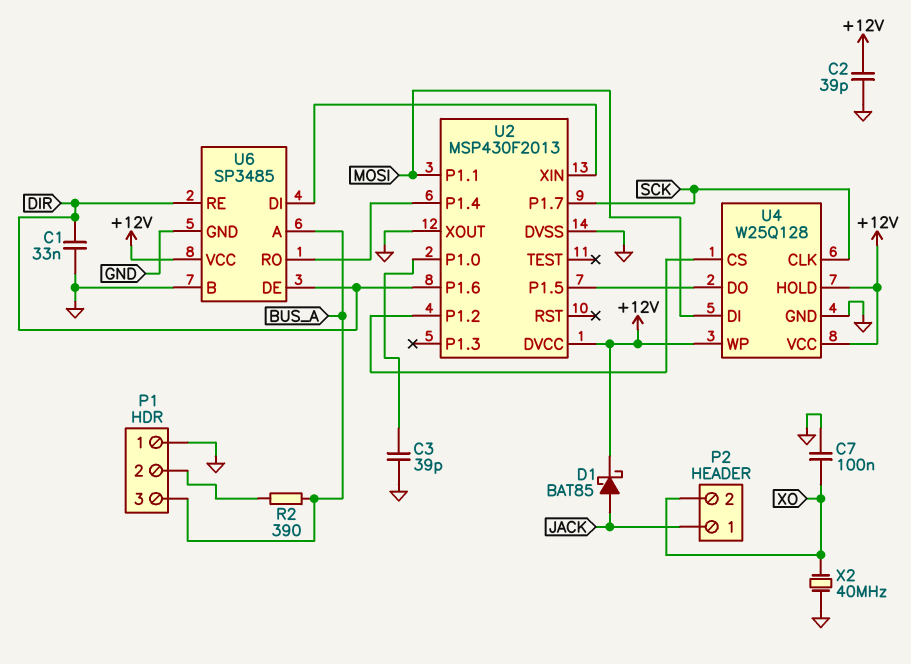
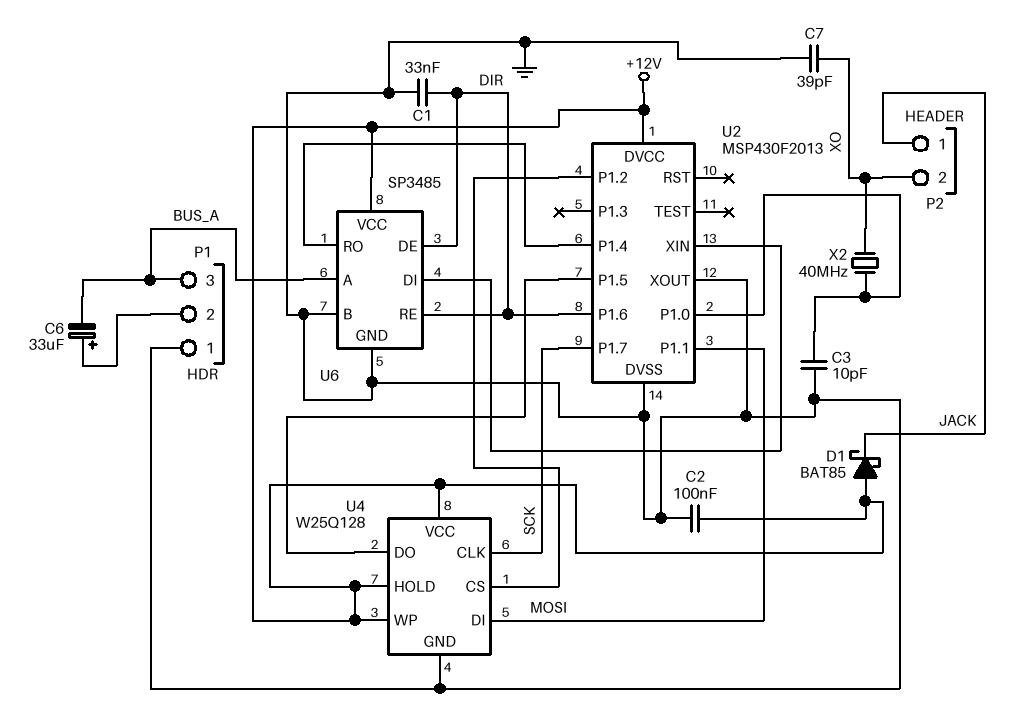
C2: 39pF (+12V, GND) -> 100nF (+12V, GND)
C3: 39pF (GND, U2/P1.0) -> 10pF (GND, U2/P1.0)
C6: none -> 33uF (plus P1/2, minus BUS_A)
C7: 100nF (GND, XO) -> 39pF (GND, XO)
D1: schottky BAT85 (A JACK, K +12V) -> schottky BAT85 (A +12V, K JACK)
R2: 390 (BUS_A, P1/2) -> none
X2: 40MHz (GND, XO) -> 40MHz (U2/P1.0, XO)

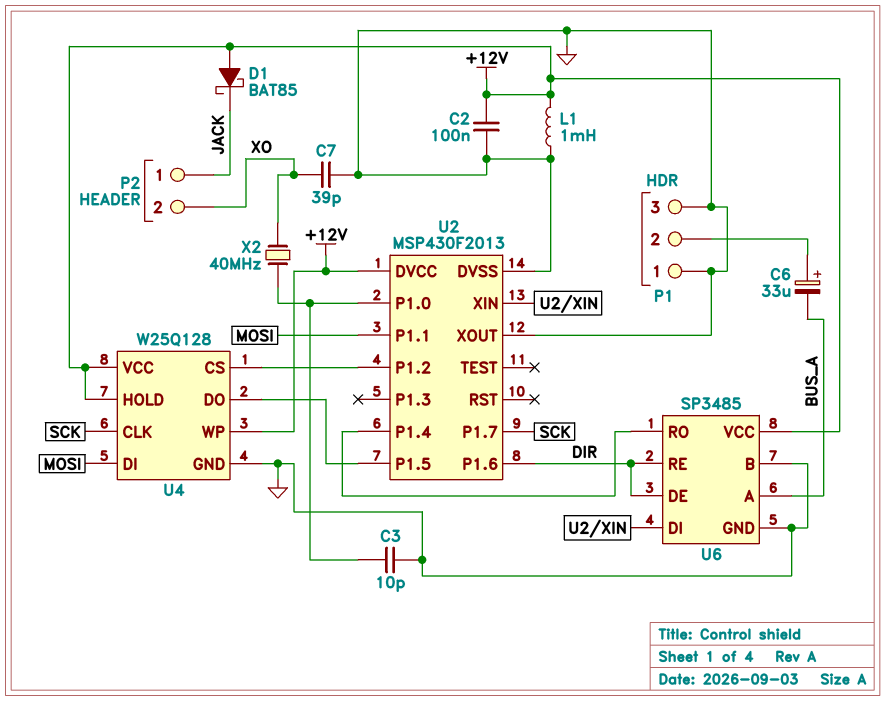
C1: 33nF (DIR, GND) -> none
L1: none -> 1mH (+12V, GND)
P1 pin 3: BUS_A -> GND

